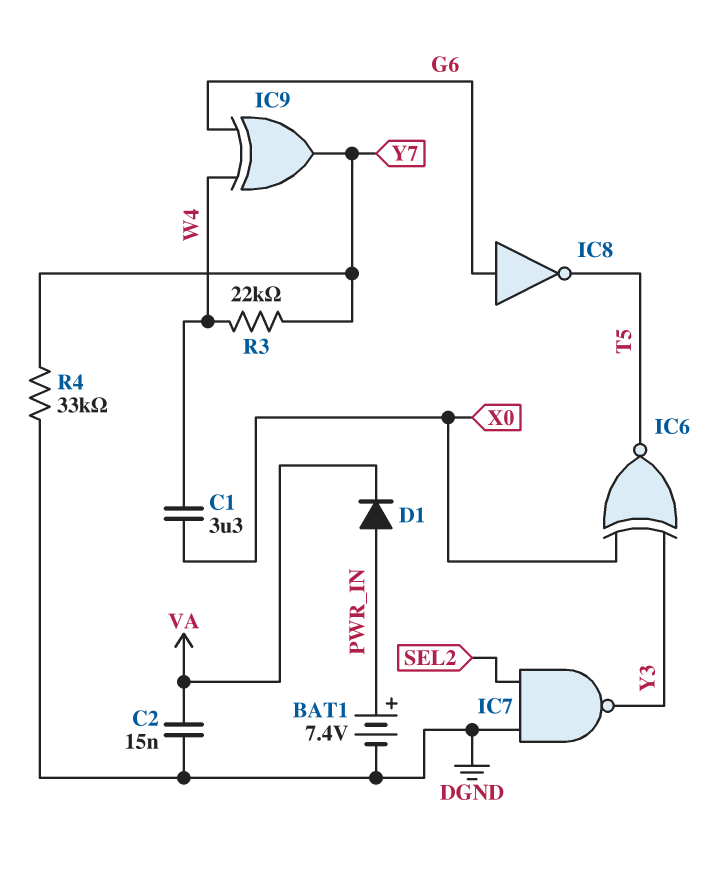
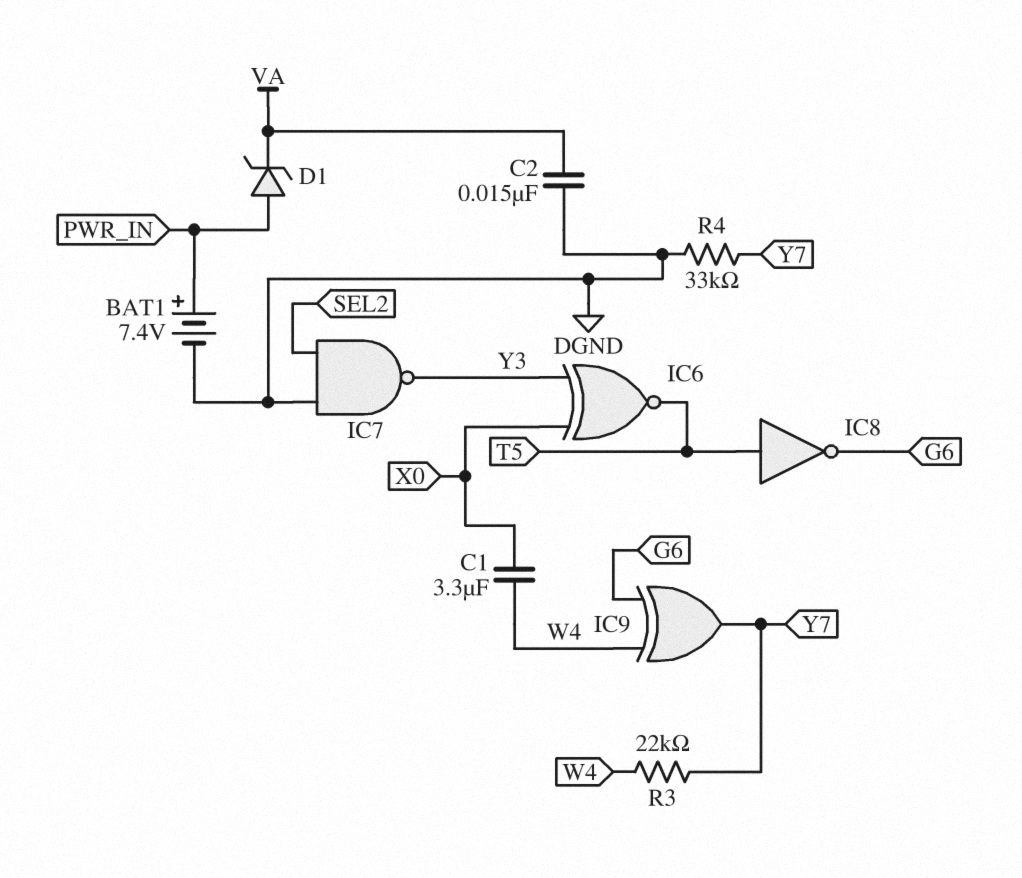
D1: diode (A PWR_IN, K VA) -> zener (A PWR_IN, K VA)
IC8: NOT (in G6, out T5) -> NOT (in T5, out G6)

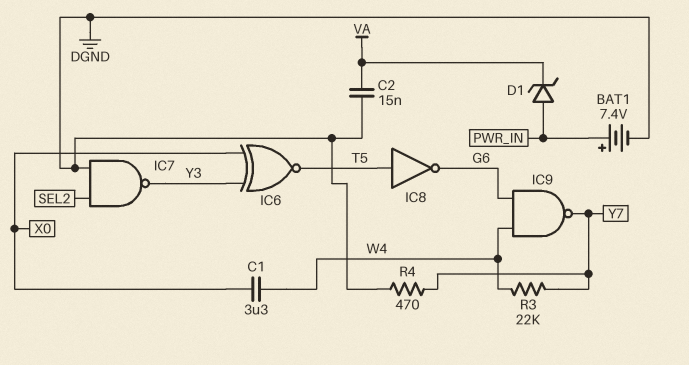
IC9: XOR (in G6, in W4, out Y7) -> NAND (in G6, in W4, out Y7)
R4: 33k (DGND, Y7) -> 470 (DGND, Y7)

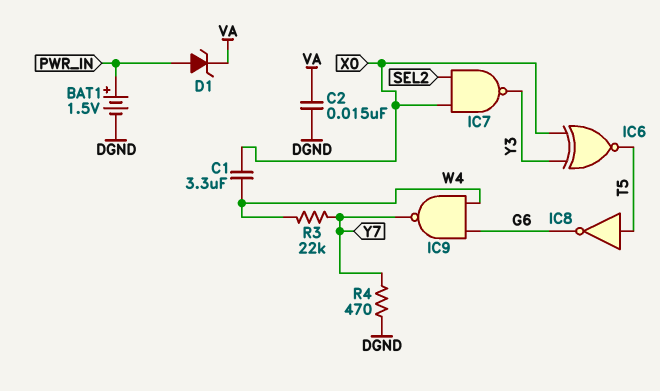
BAT1: 7.4V (plus PWR_IN, minus DGND) -> 1.5V (plus PWR_IN, minus DGND)
IC7: NAND (in DGND, in SEL2, out Y3) -> NAND (in SEL2, in X0, out Y3)

